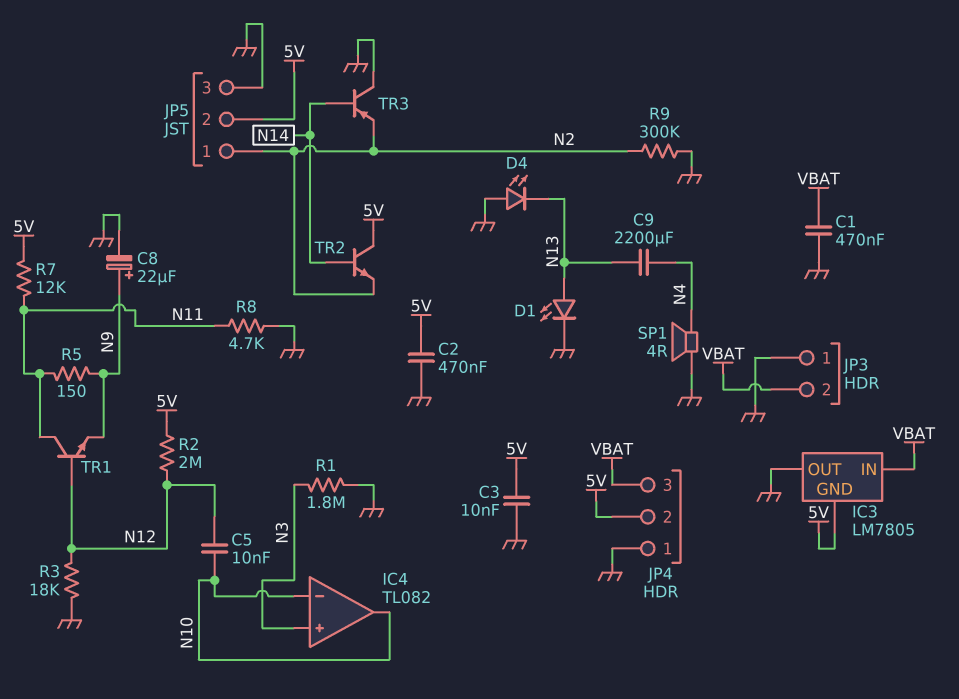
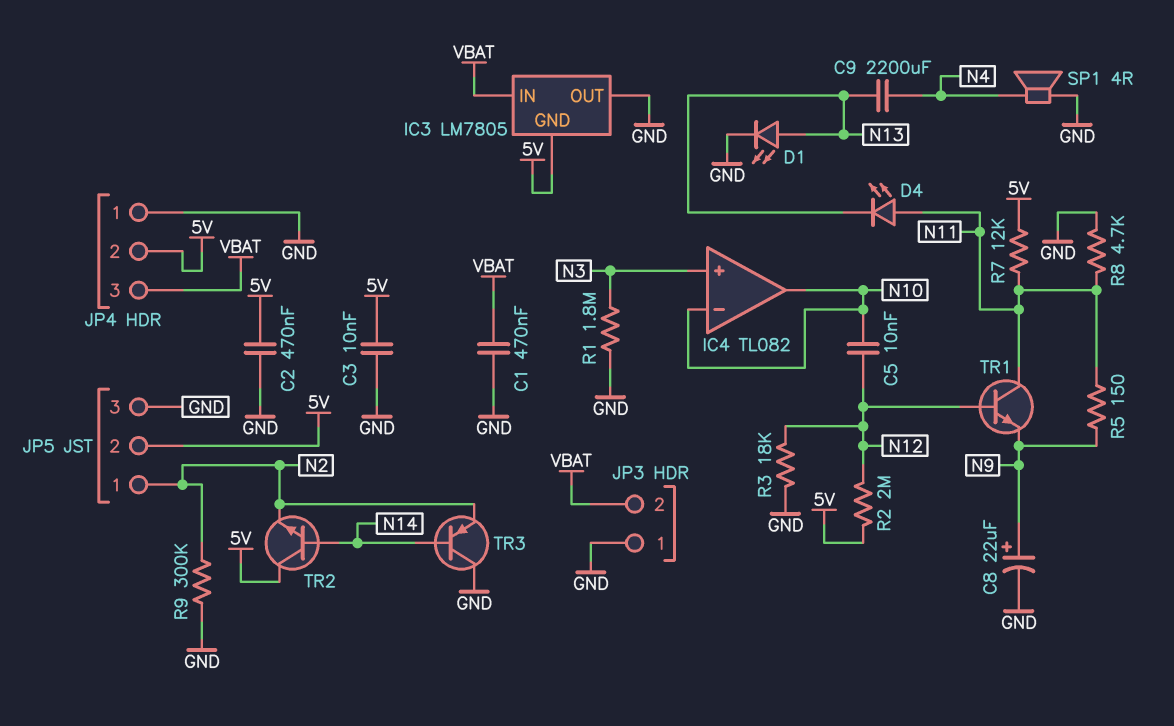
D4: LED (A GND, K N13) -> LED (A N11, K N13)

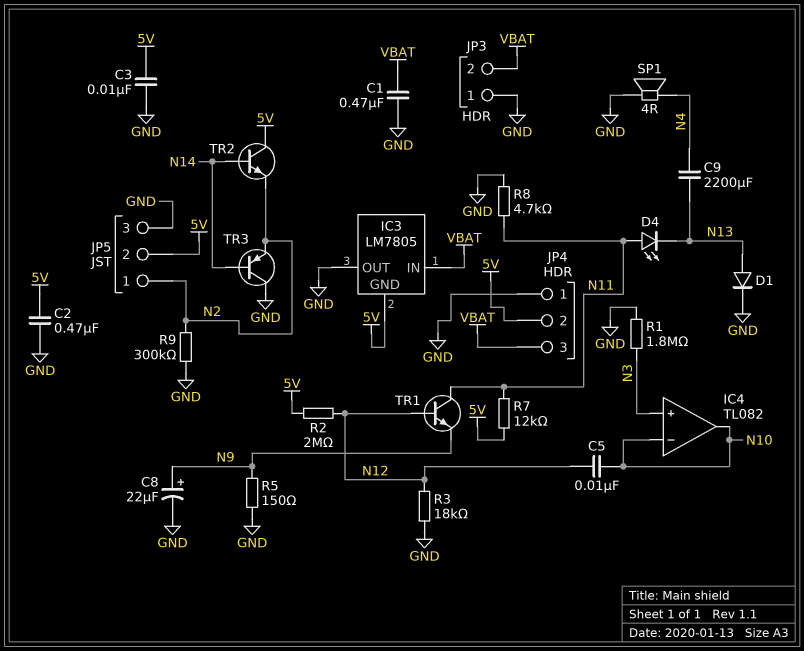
D1: LED (A N13, K GND) -> diode (A N13, K GND)
R5: 150 (N9, N11) -> 150 (GND, N9)

